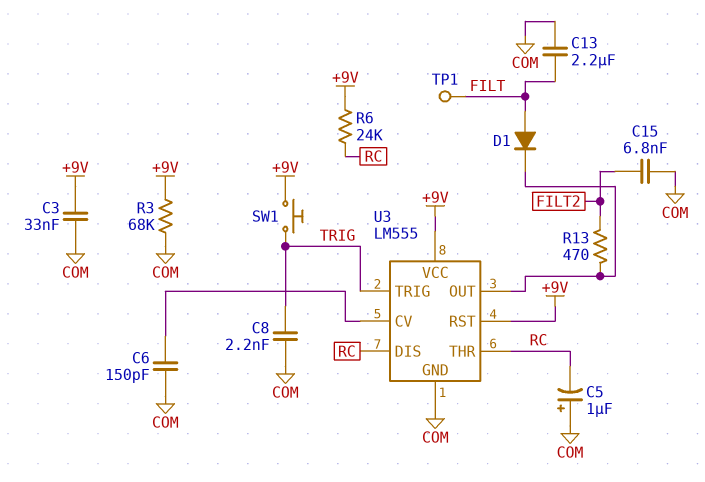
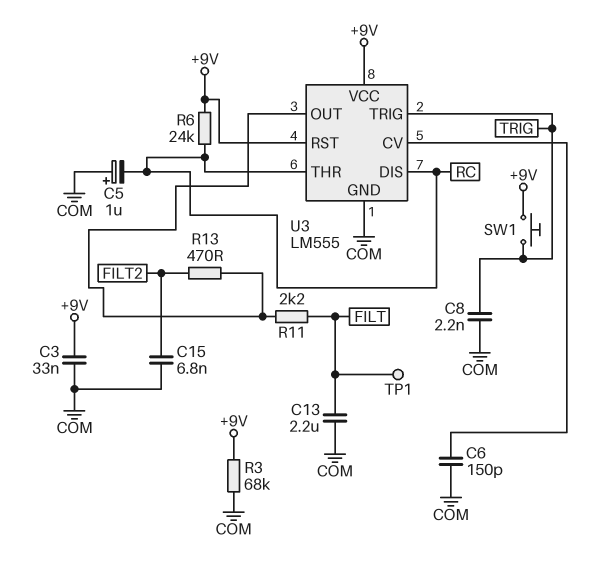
D1: diode (A FILT, K U3/OUT) -> none
R11: none -> 2.2k (FILT, U3/OUT)

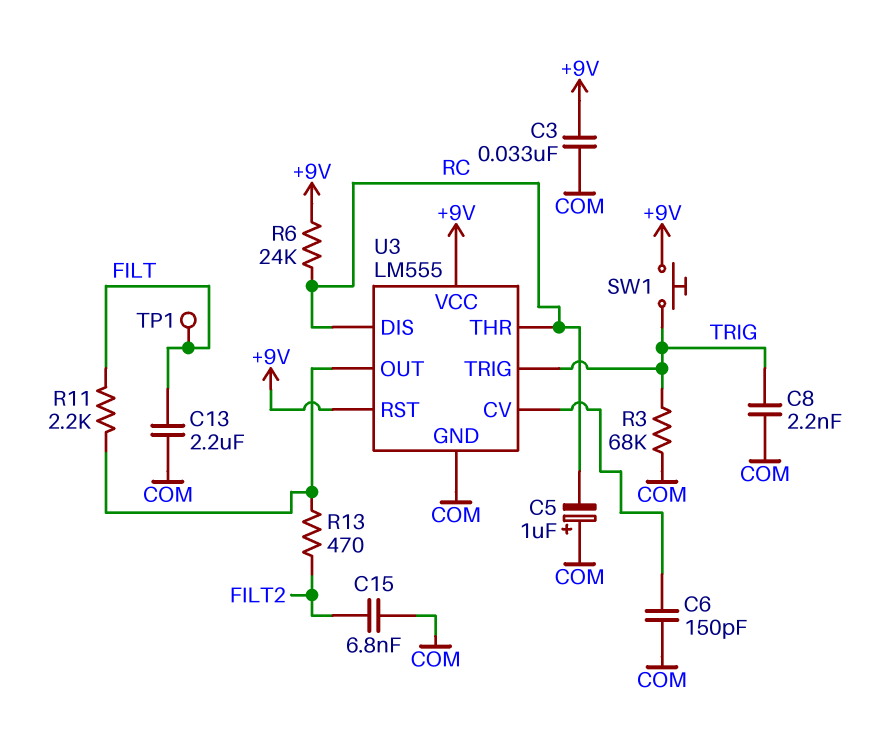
R3: 68k (+9V, COM) -> 68k (COM, TRIG)

